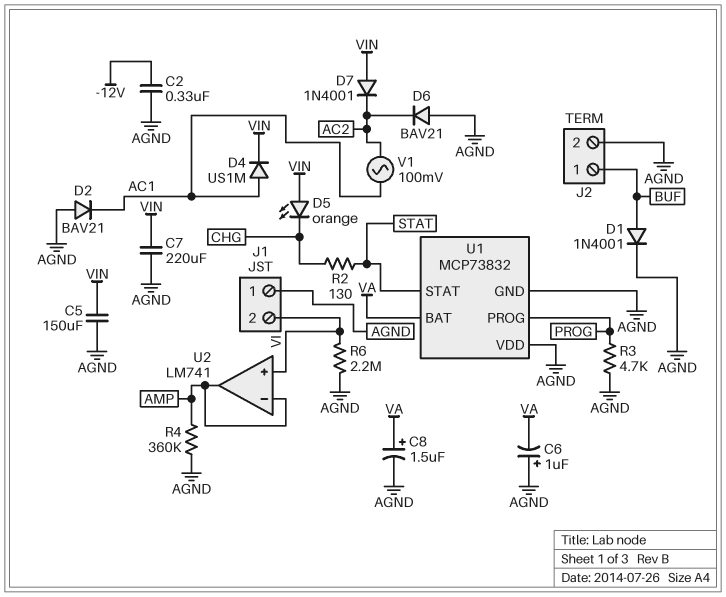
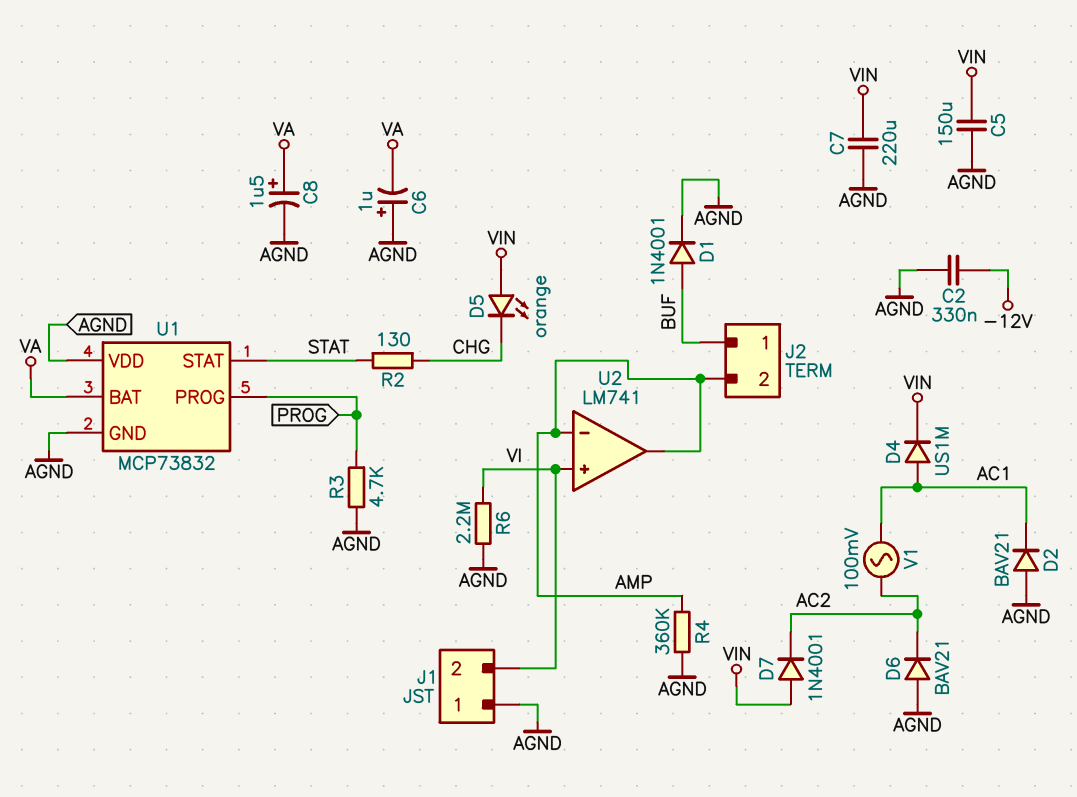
J2 pin 2: AGND -> AMP

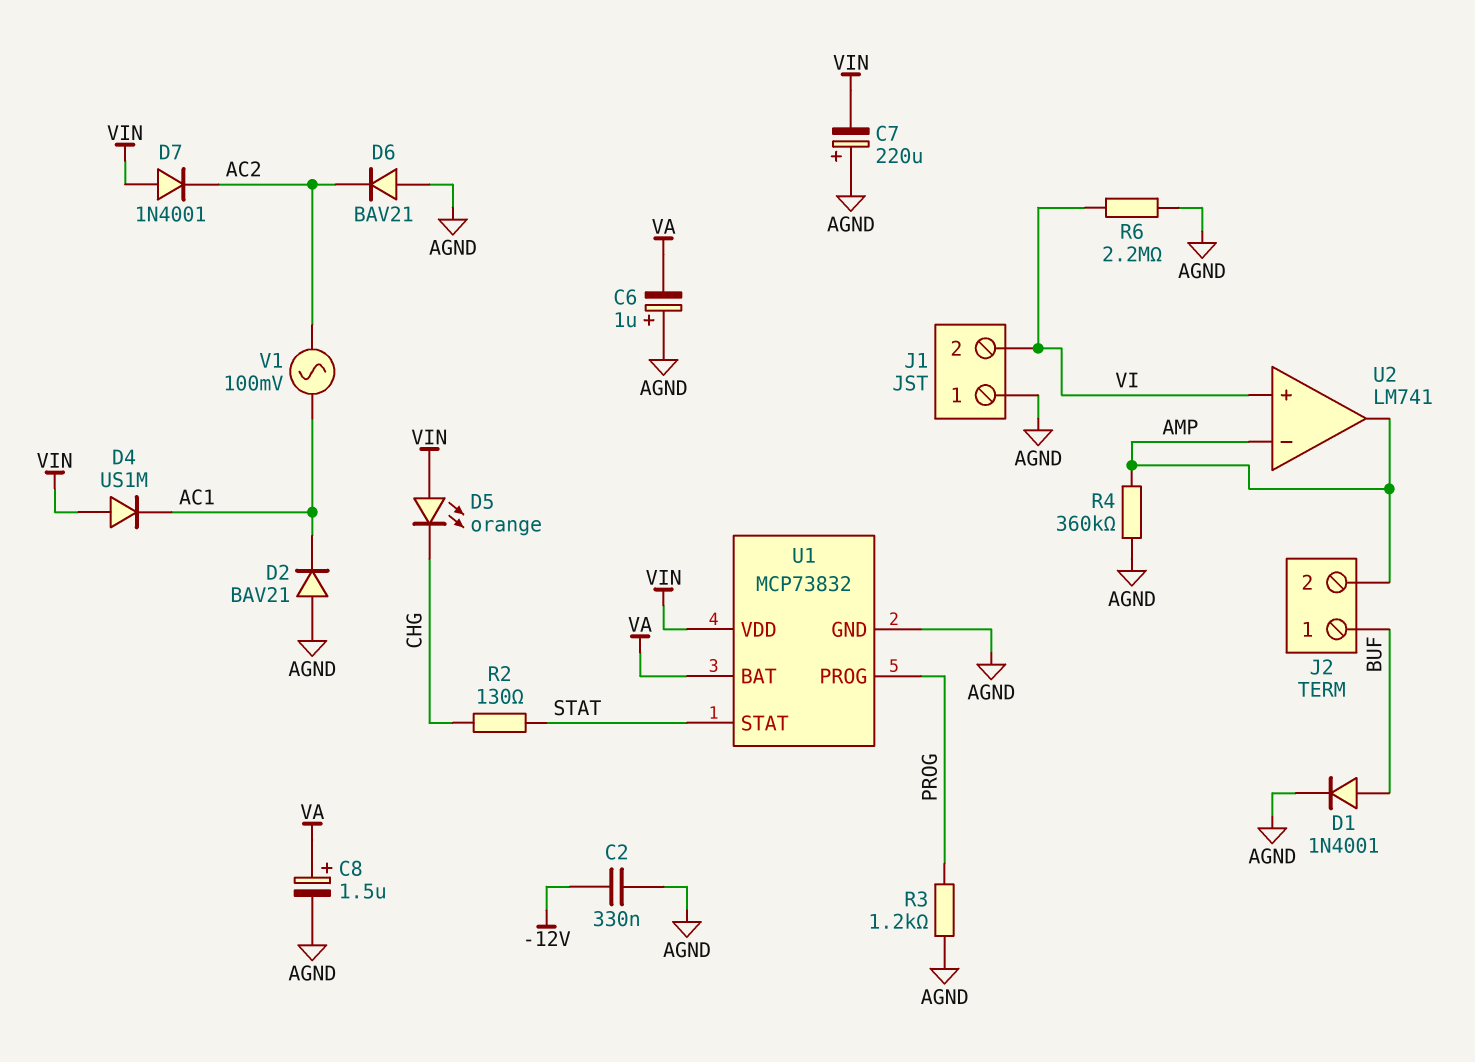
C5: 150uF (AGND, VIN) -> none
C7: 220uF (AGND, VIN) -> 220uF (plus AGND, minus VIN)
D4: diode US1M (A AC1, K VIN) -> diode US1M (A VIN, K AC1)
R3: 4.7k (AGND, PROG) -> 1.2k (AGND, PROG)
U1 pin VDD: AGND -> VIN

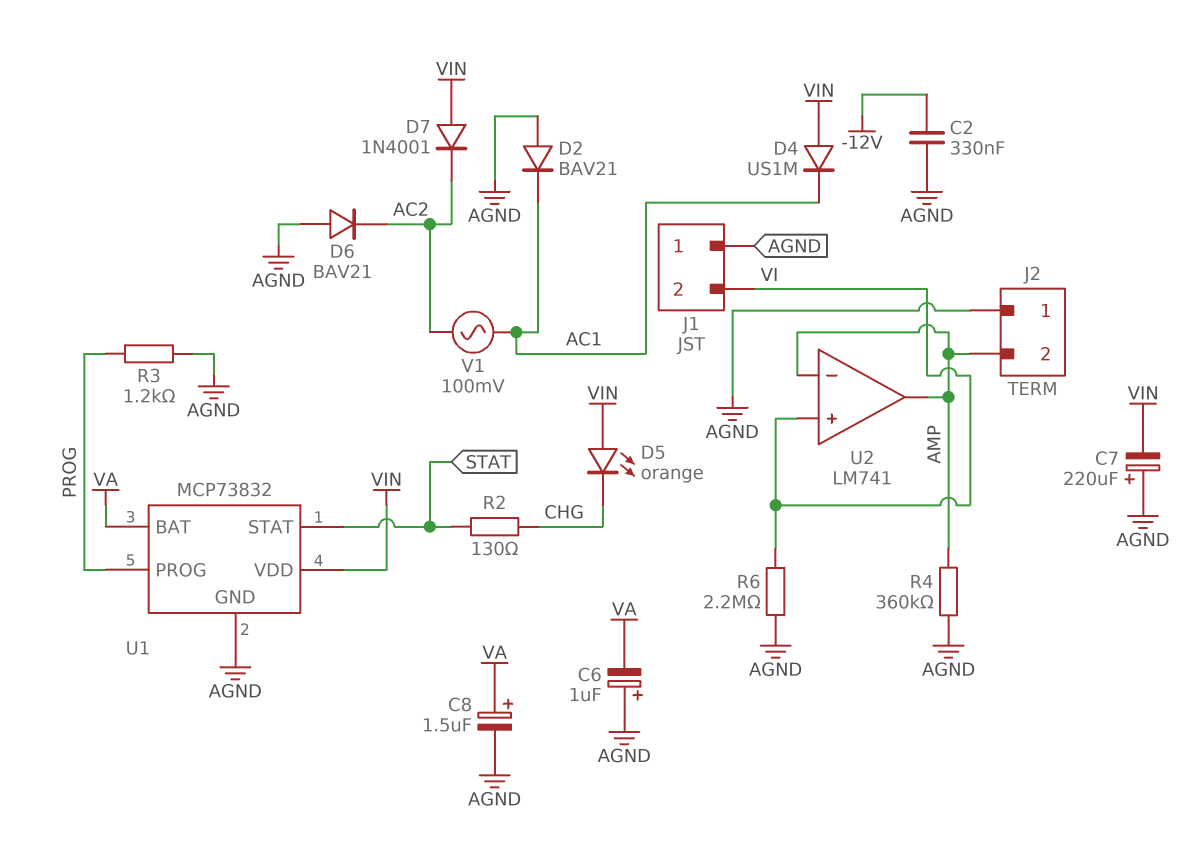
D1: diode 1N4001 (A BUF, K AGND) -> none
J2 pin 1: BUF -> AGND

